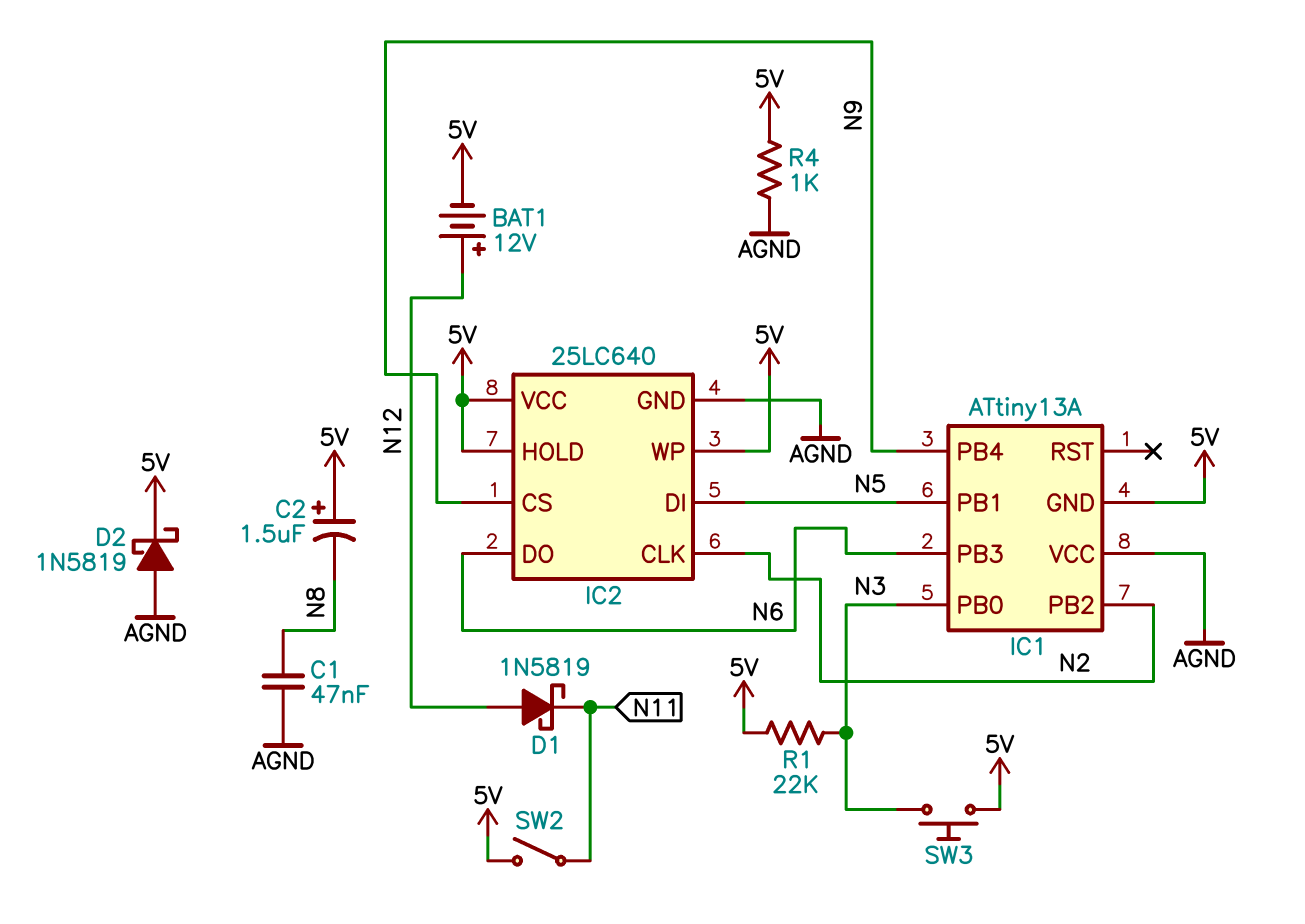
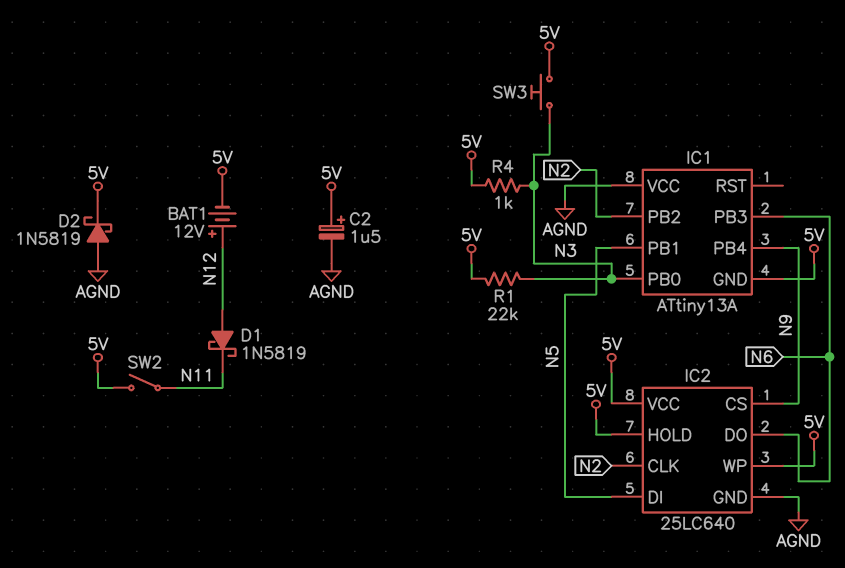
C1: 47nF (AGND, N8) -> none
C2: 1.5uF (plus 5V, minus N8) -> 1.5uF (plus 5V, minus AGND)
R4: 1k (5V, AGND) -> 1k (5V, N3)

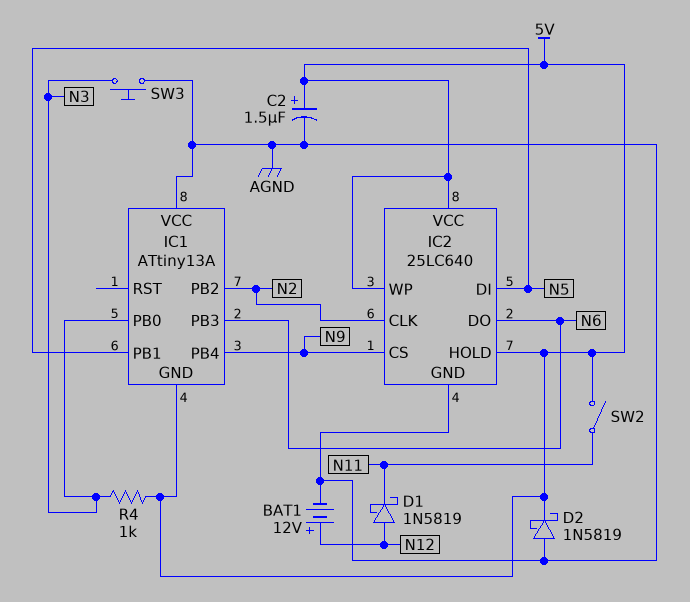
BAT1: 12V (plus N12, minus 5V) -> 12V (plus N12, minus AGND)
R1: 22k (5V, N3) -> none
SW3: button (5V, N3) -> button (AGND, N3)

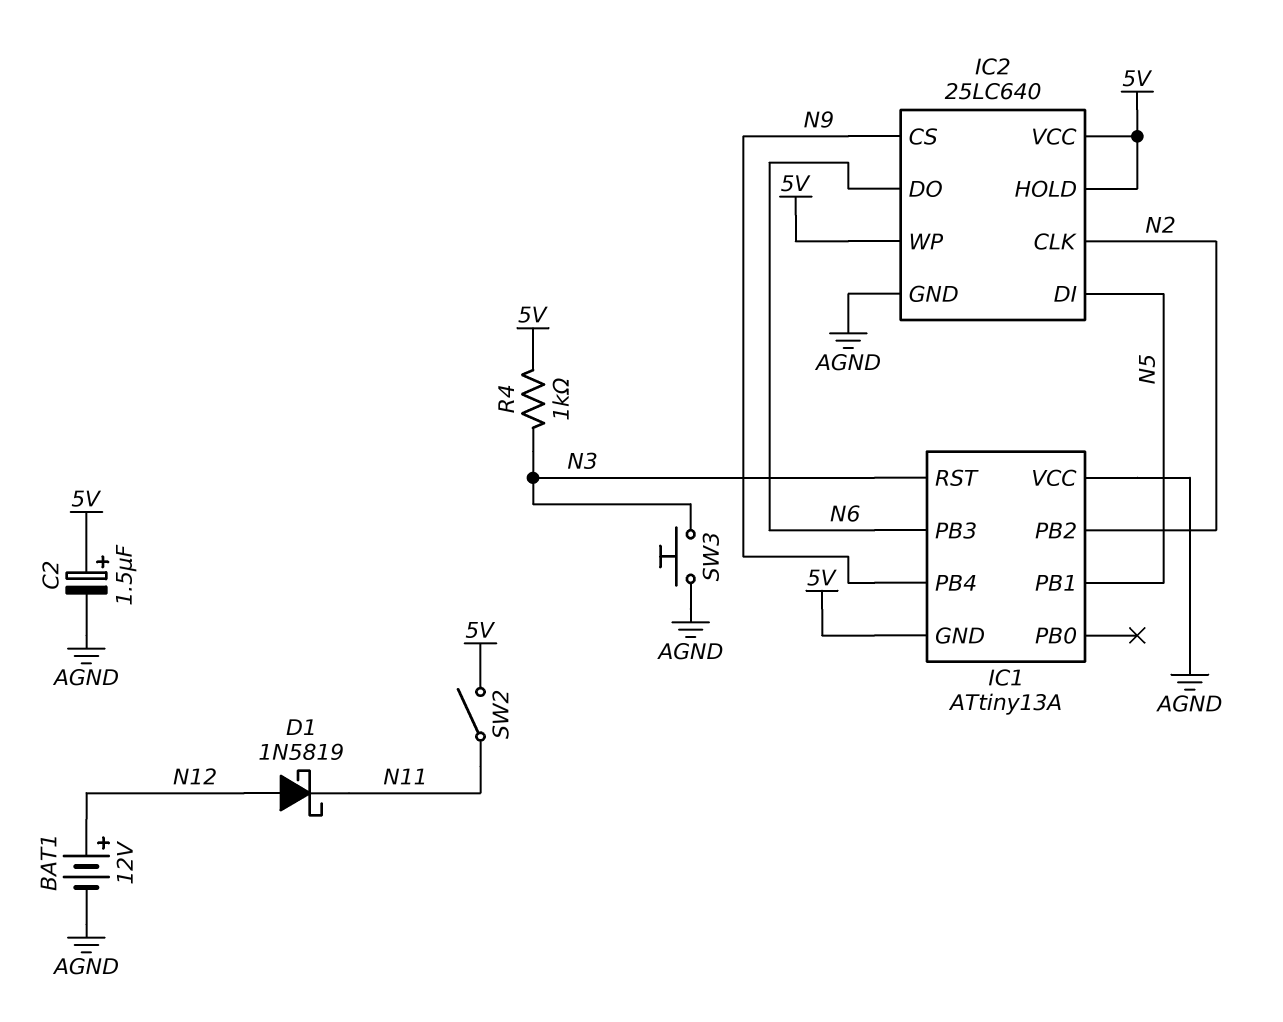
D2: schottky 1N5819 (A AGND, K 5V) -> none
IC1 pin PB0: N3 -> none
IC1 pin RST: none -> N3

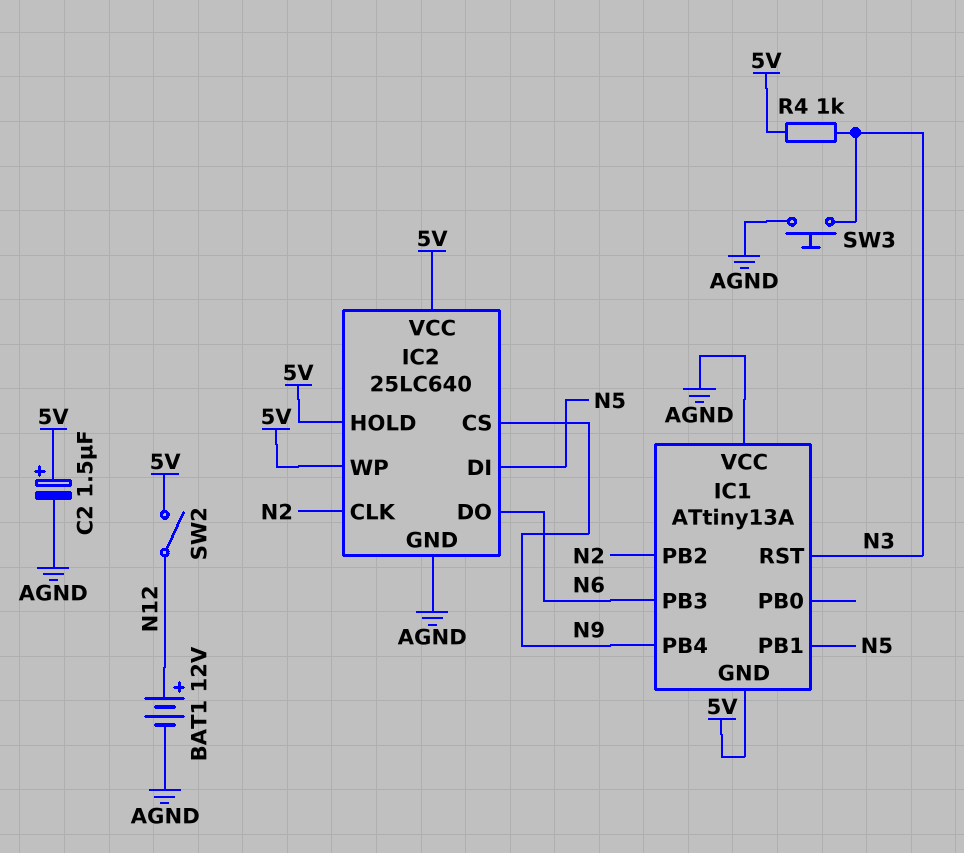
D1: schottky 1N5819 (A N12, K N11) -> none
SW2: switch (5V, N11) -> switch (5V, N12)

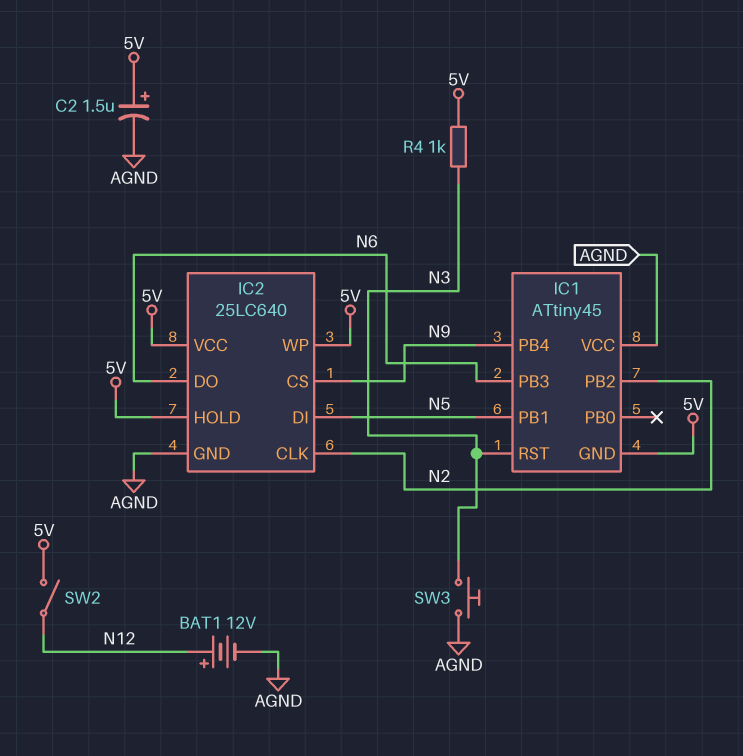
IC1: ATtiny13A -> ATtiny45

